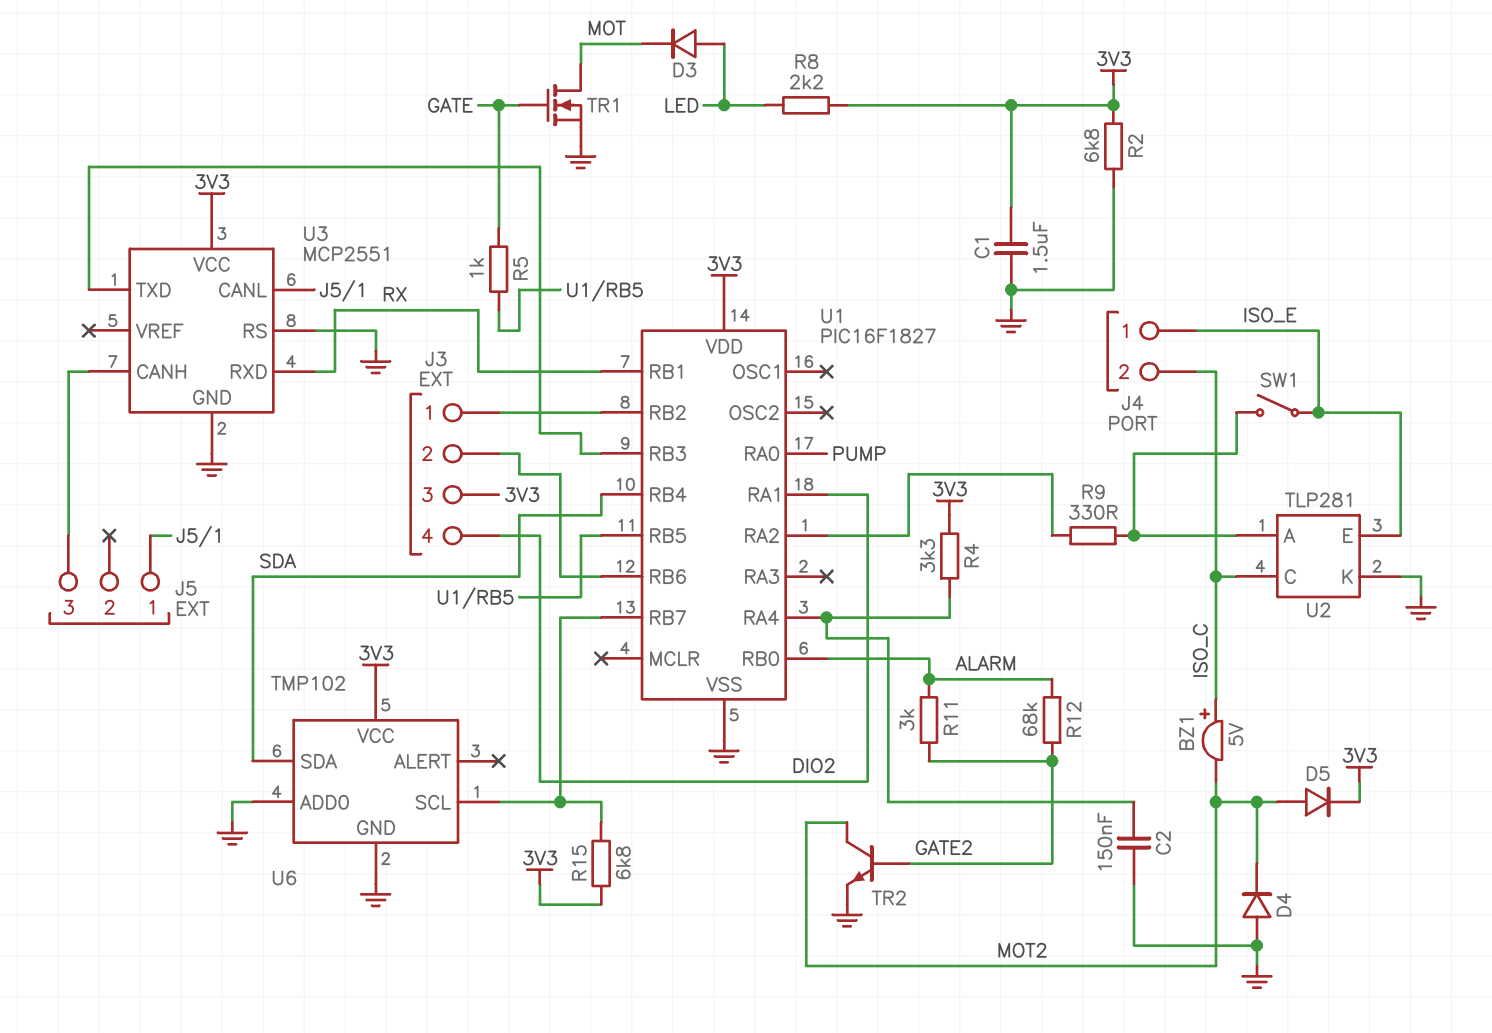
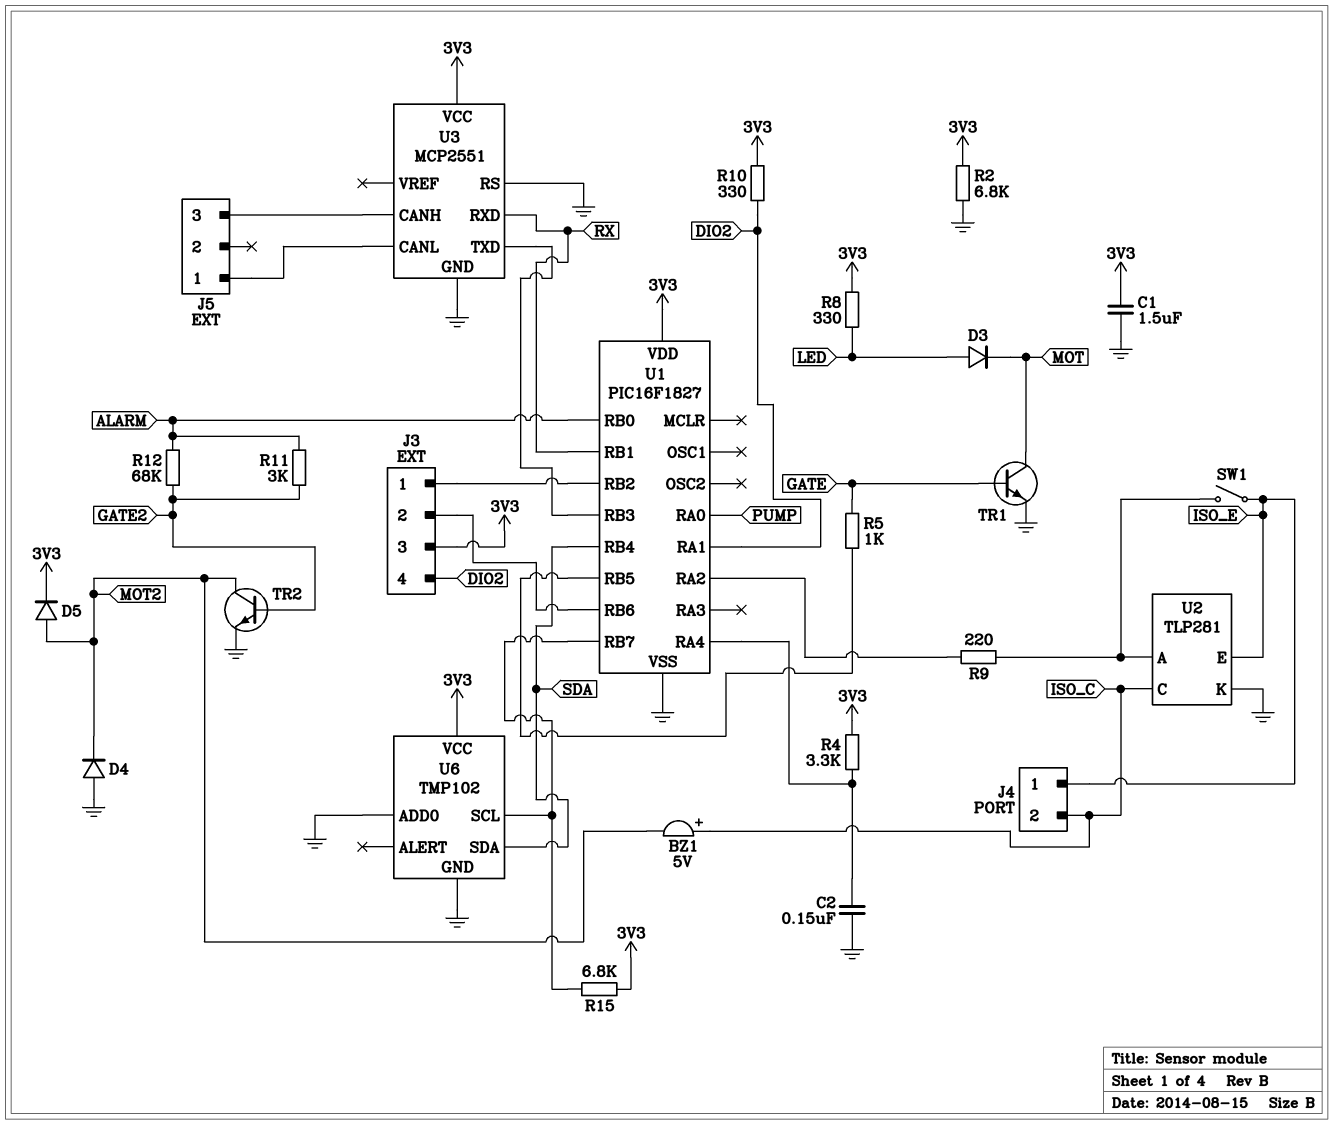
R8: 2.2k (3V3, LED) -> 330 (3V3, LED)
R9: 330 (U1/RA2, U2/A) -> 220 (U1/RA2, U2/A)
R10: none -> 330 (3V3, DIO2)
TR1: NMOS (G GATE, D MOT, S GND) -> NPN (B GATE, C MOT, E GND)

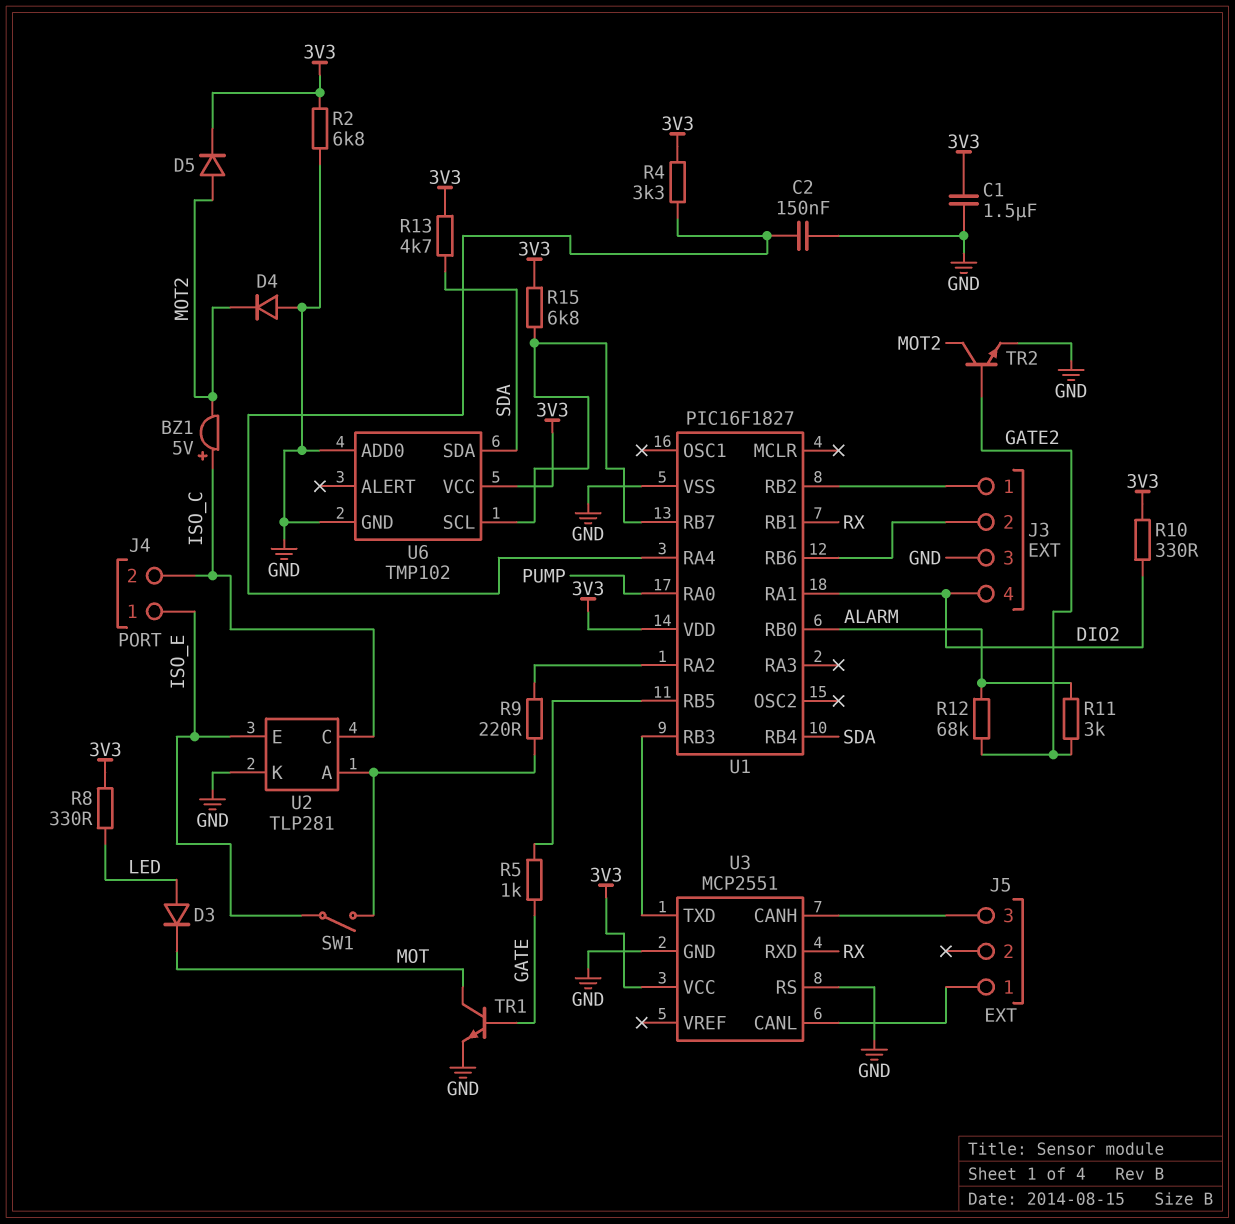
J3 pin 3: 3V3 -> GND
R13: none -> 4.7k (3V3, SDA)

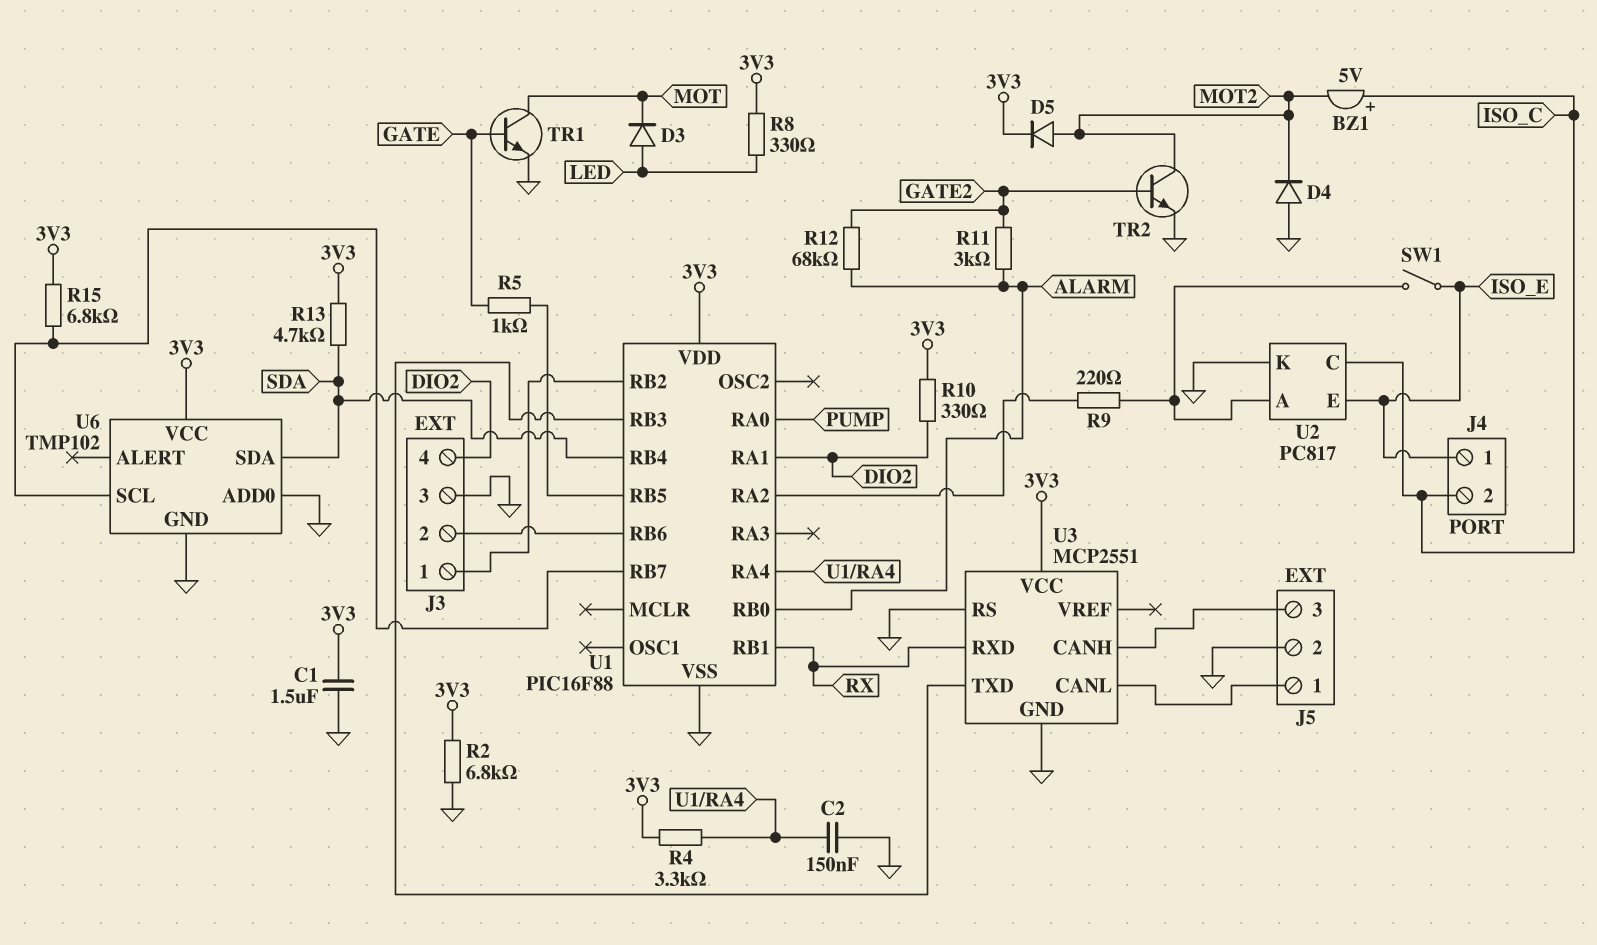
J5 pin 2: none -> GND
U1: PIC16F1827 -> PIC16F88
U2: TLP281 -> PC817

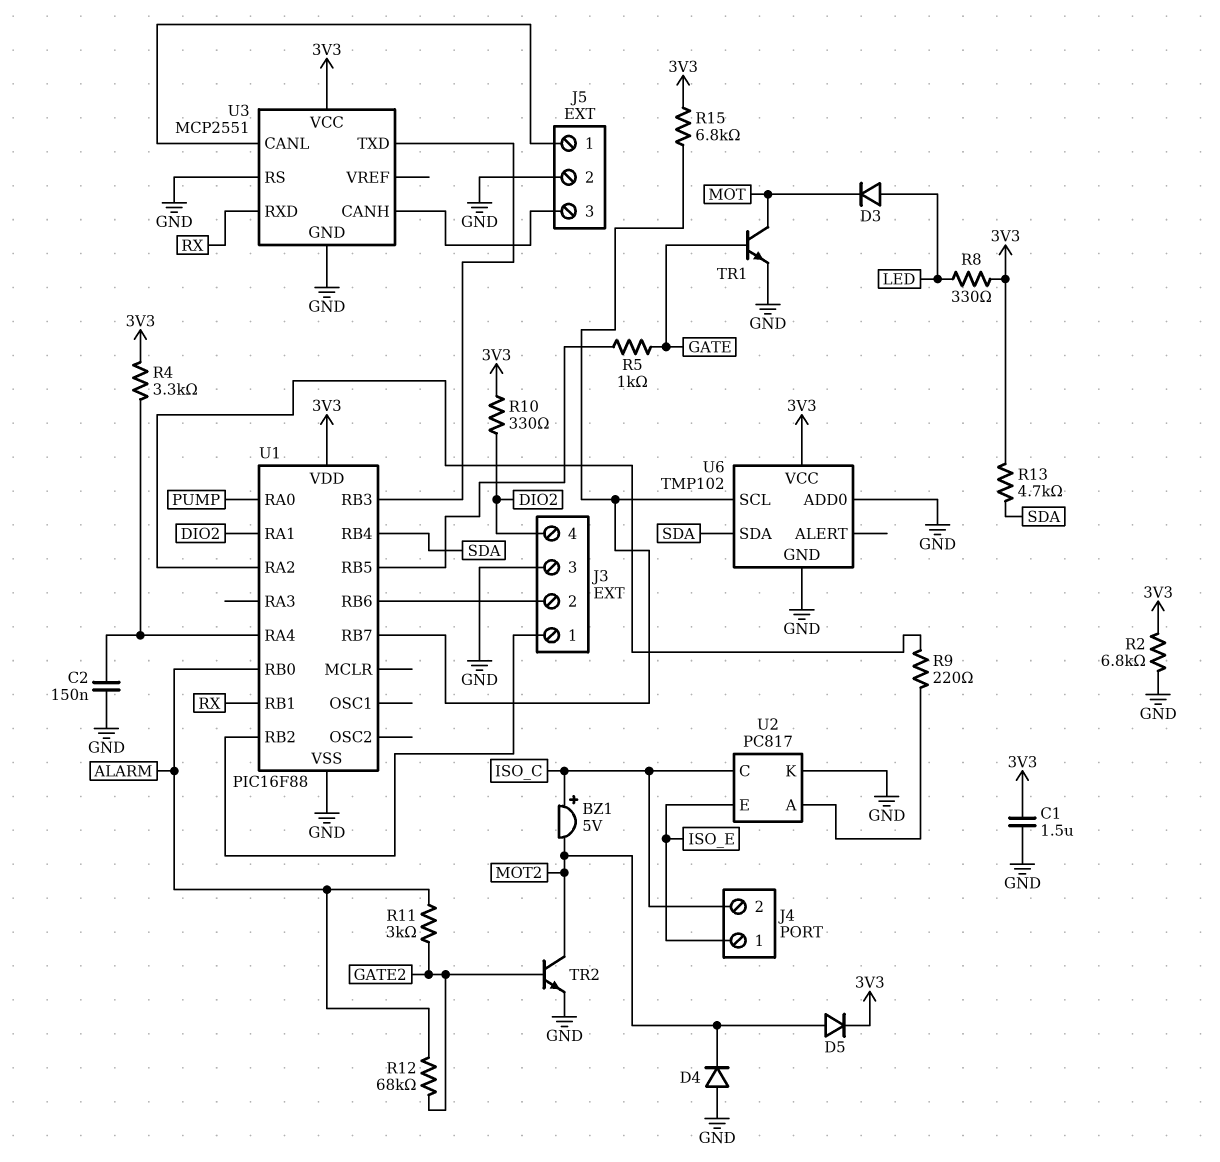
SW1: switch (ISO_E, U2/A) -> none

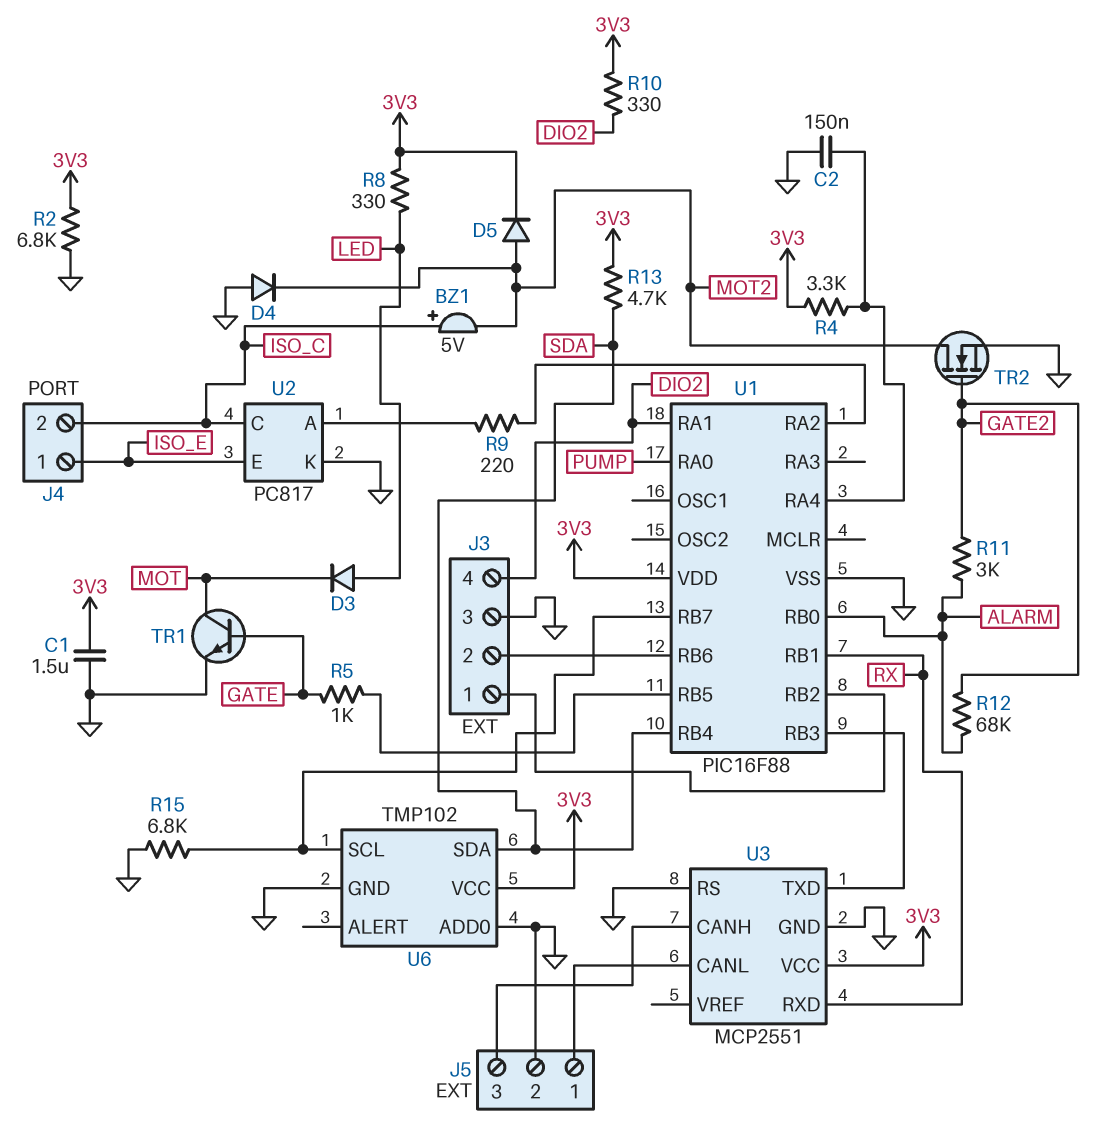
R15: 6.8k (3V3, U1/RB7) -> 6.8k (GND, U1/RB7)
TR2: NPN (B GATE2, C MOT2, E GND) -> NMOS (G GATE2, D MOT2, S GND)

